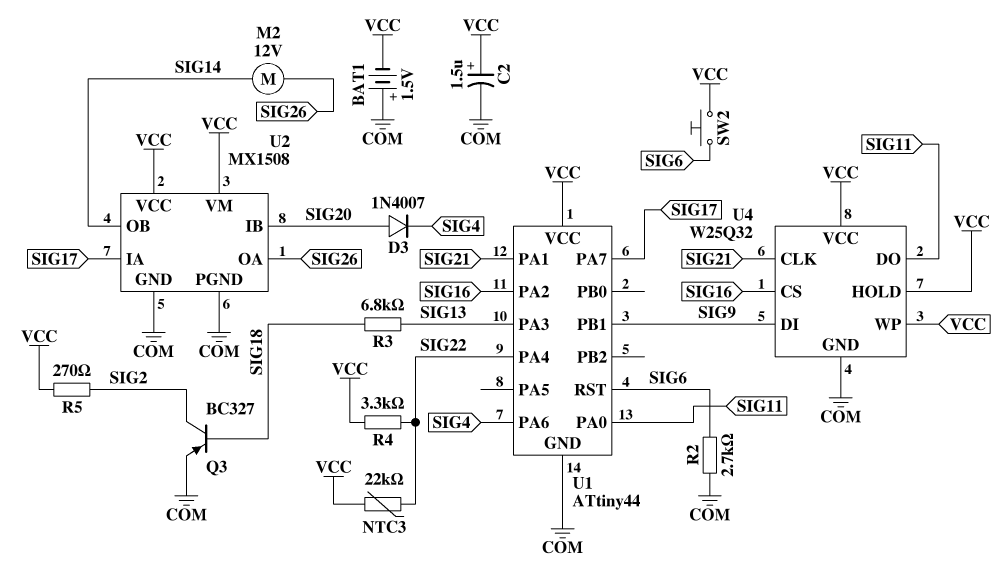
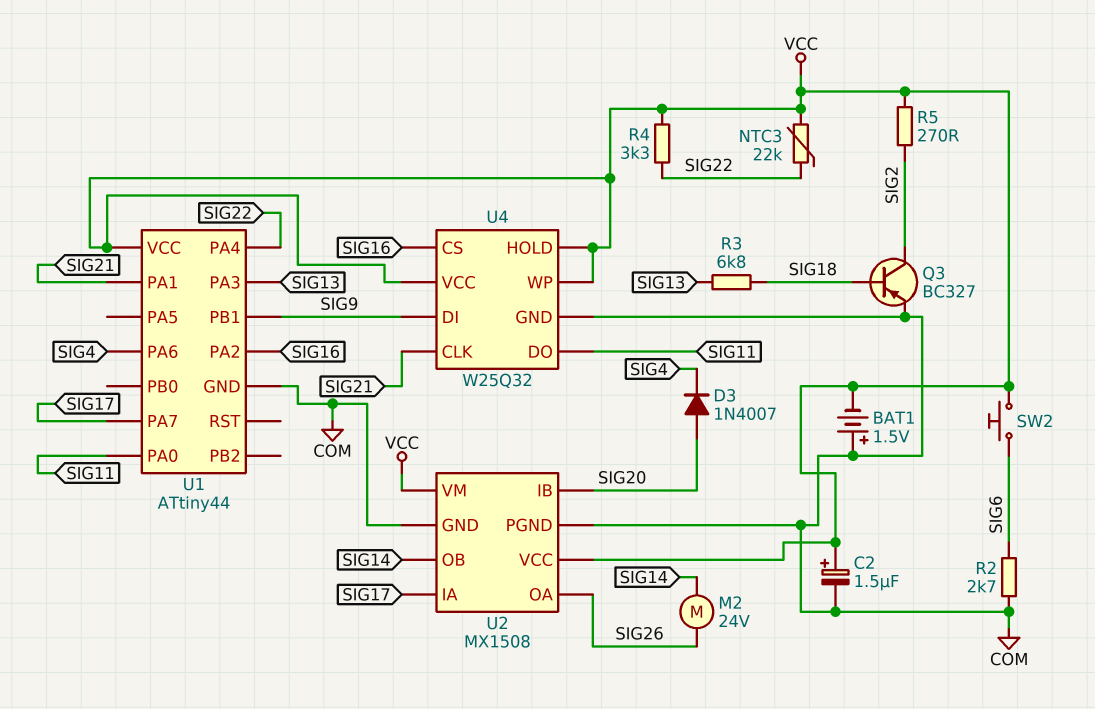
M2: motor 12V (SIG14, SIG26) -> motor 24V (SIG14, SIG26)
U1 pin RST: SIG6 -> none

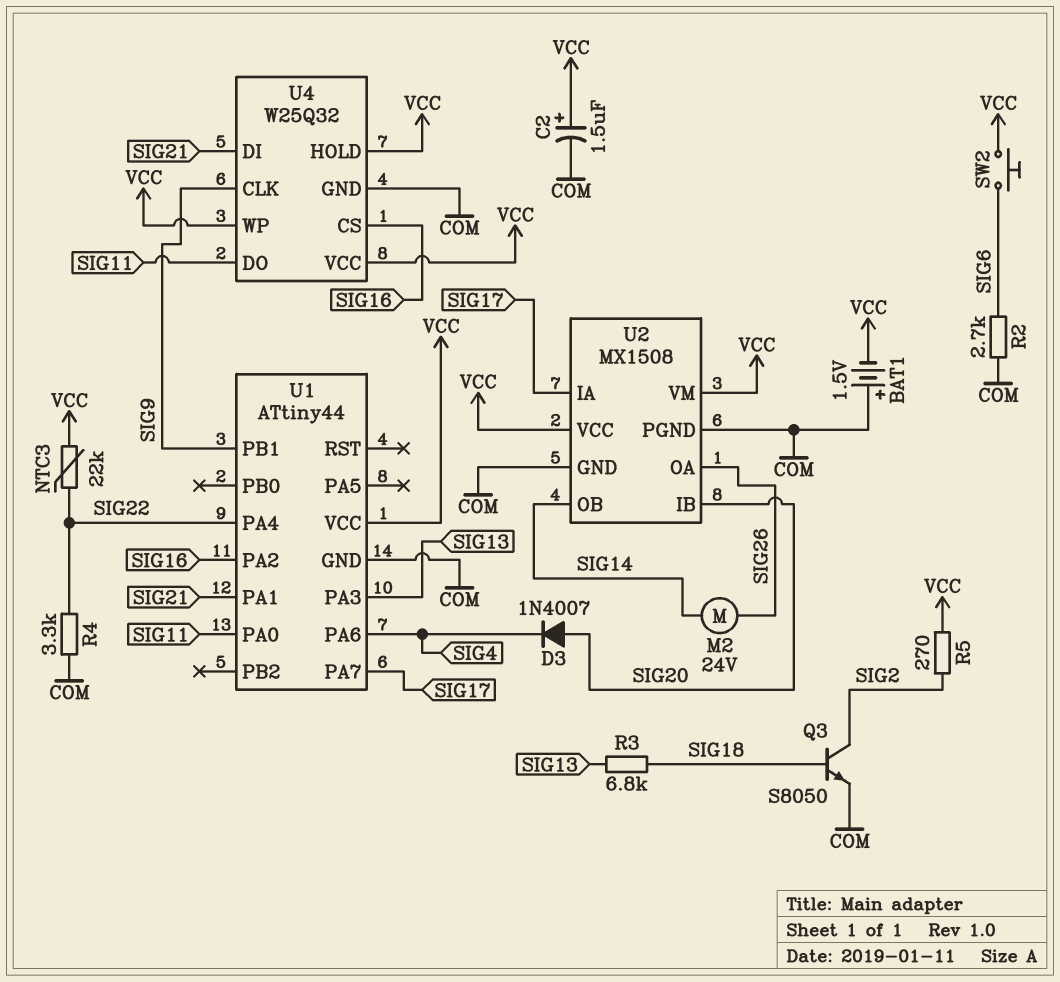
Q3: PNP BC327 (B SIG18, C SIG2, E COM) -> NPN S8050 (B SIG18, C SIG2, E COM)
R4: 3.3k (SIG22, VCC) -> 3.3k (COM, SIG22)
U4 pin CLK: SIG21 -> SIG9
U4 pin DI: SIG9 -> SIG21

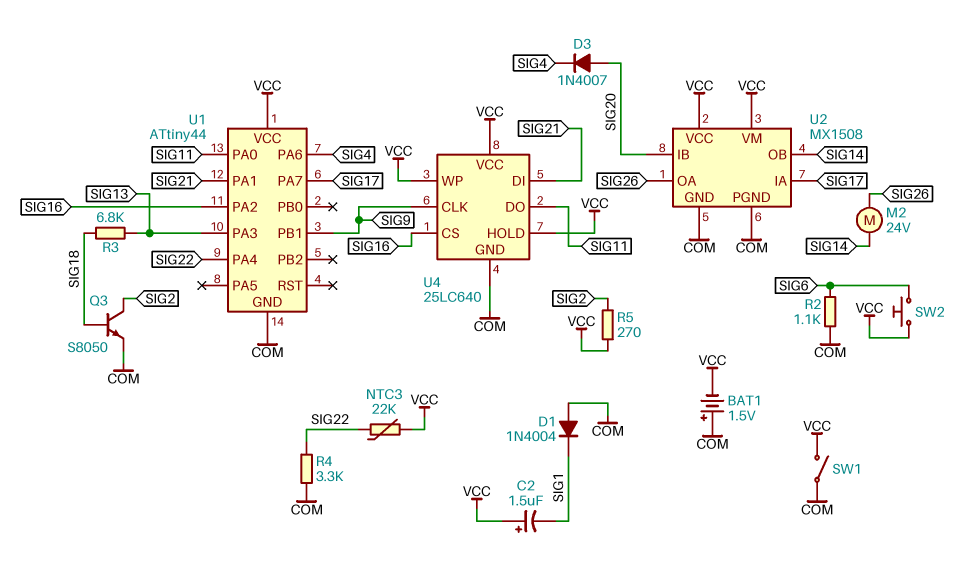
C2: 1.5uF (plus VCC, minus COM) -> 1.5uF (plus VCC, minus SIG1)
D1: none -> diode 1N4004 (A COM, K SIG1)
R2: 2.7k (COM, SIG6) -> 1.1k (COM, SIG6)
SW1: none -> switch (COM, VCC)
U4: W25Q32 -> 25LC640

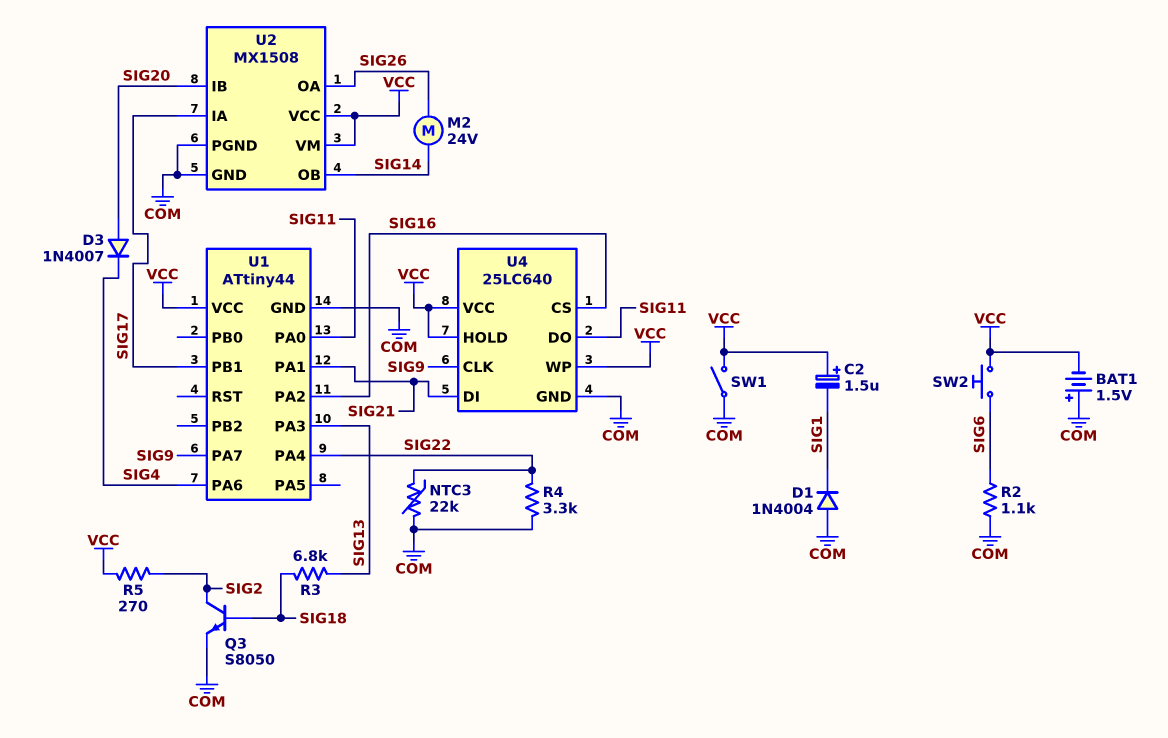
NTC3: 22k (SIG22, VCC) -> 22k (COM, SIG22)
U1 pin PA7: SIG17 -> SIG9
U1 pin PB1: SIG9 -> SIG17

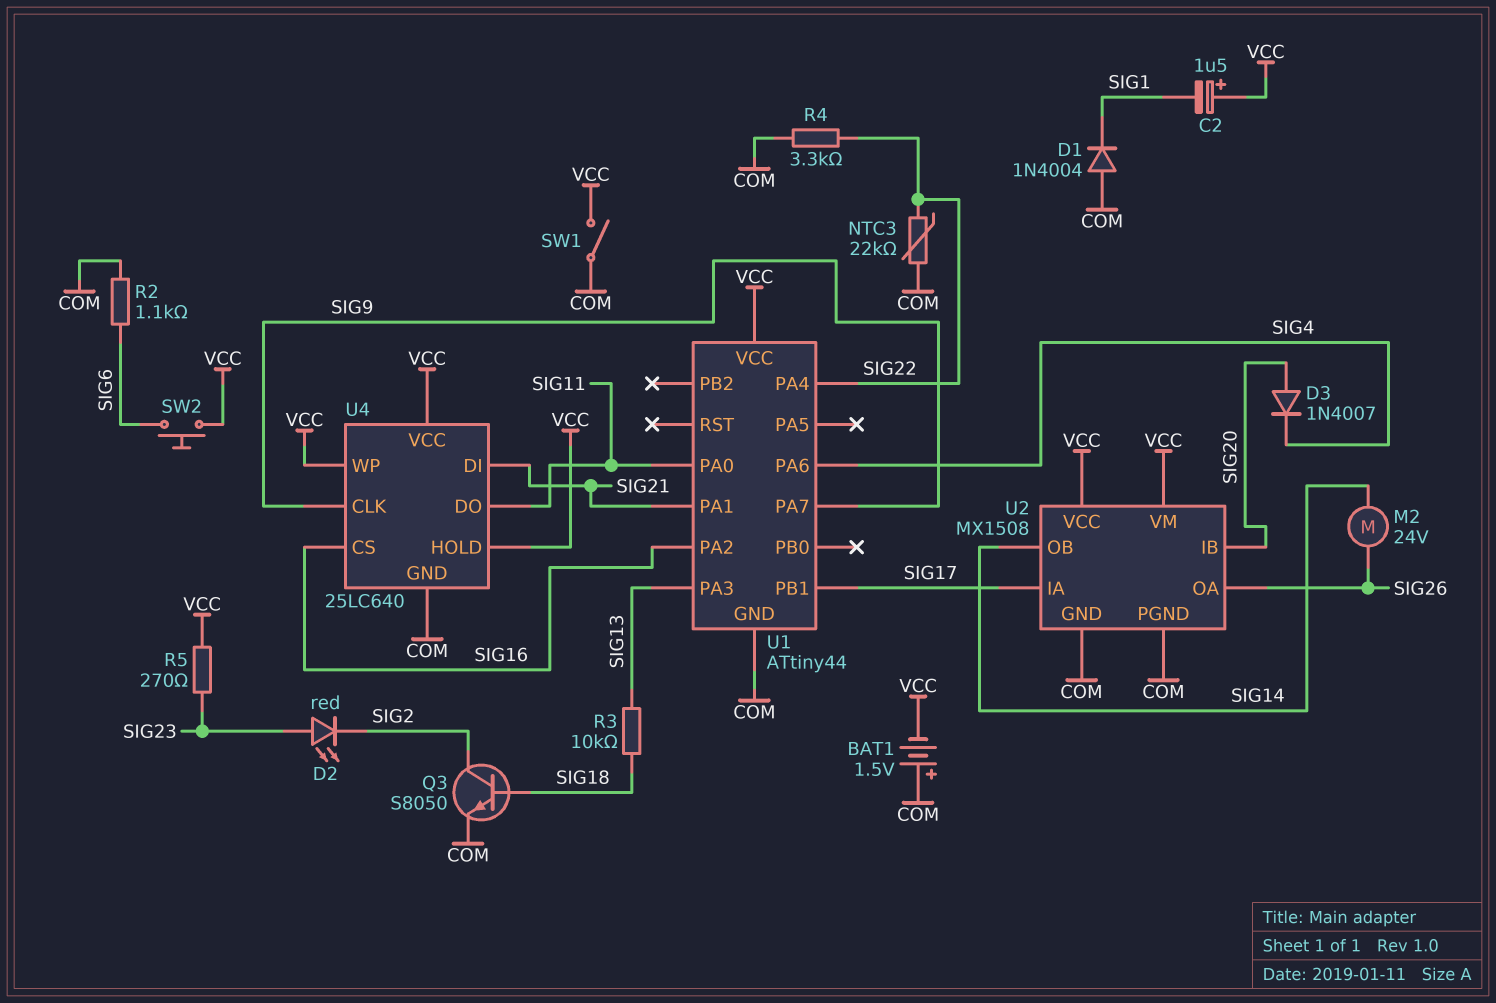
D2: none -> LED red (A SIG23, K SIG2)
R3: 6.8k (SIG13, SIG18) -> 10k (SIG13, SIG18)
R5: 270 (SIG2, VCC) -> 270 (SIG23, VCC)

